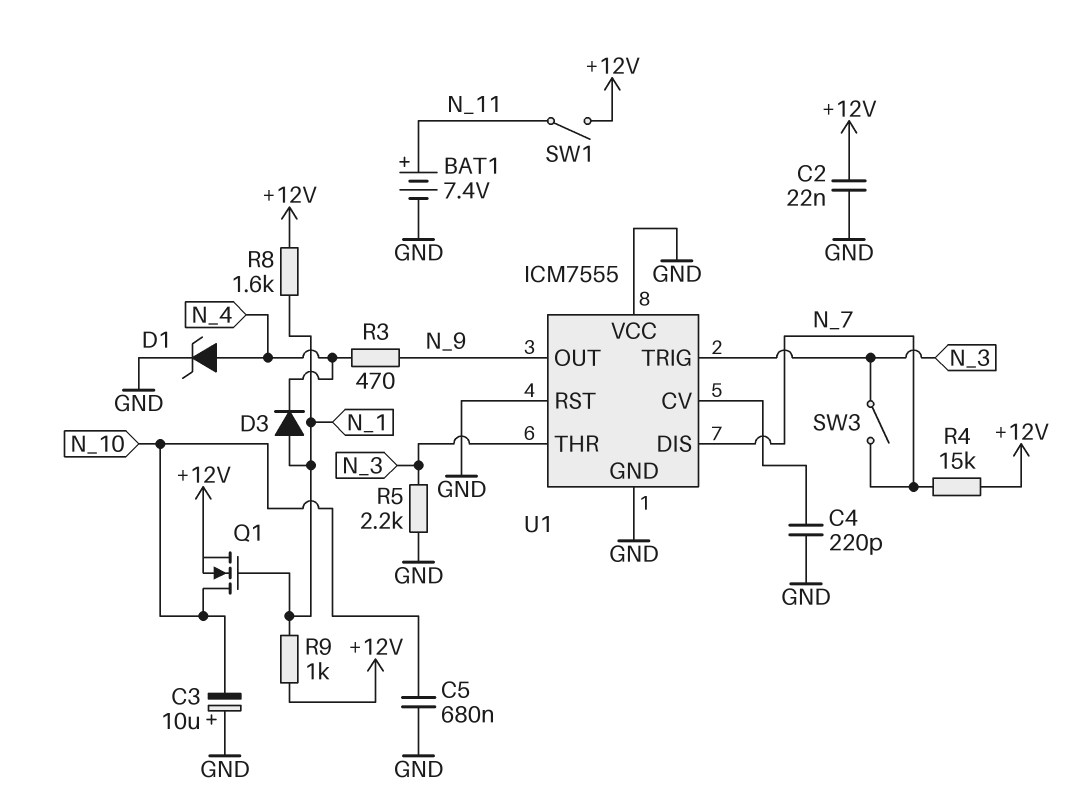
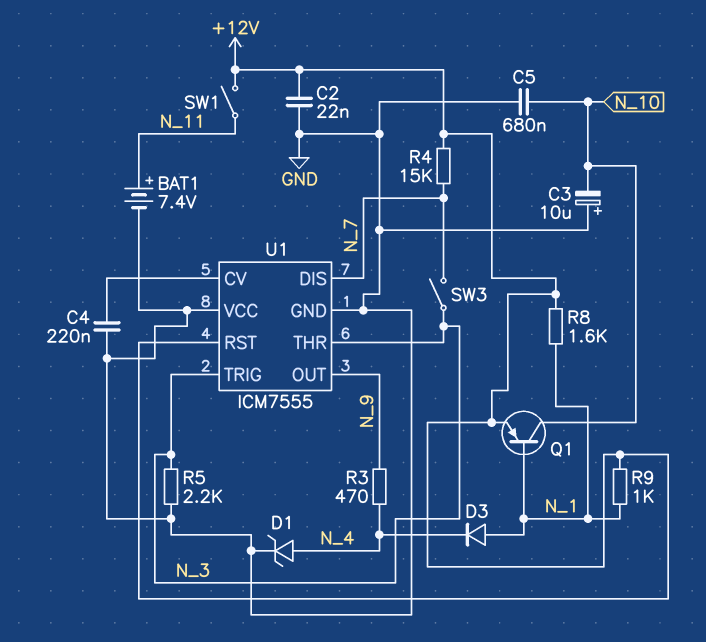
C4: 220pF (GND, U1/CV) -> 220nF (GND, U1/CV)
Q1: NMOS (G N_1, D N_10, S +12V) -> PNP (B N_1, C N_10, E +12V)
U1 pin RST: GND -> +12V

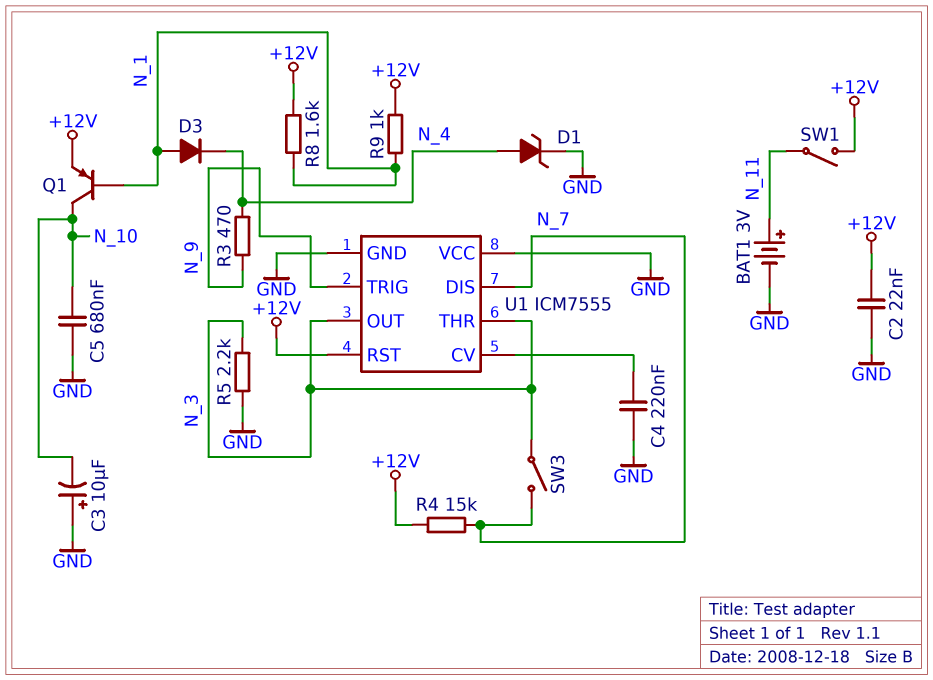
BAT1: 7.4V (plus N_11, minus GND) -> 3V (plus N_11, minus GND)
U1 pin OUT: N_9 -> N_3
U1 pin TRIG: N_3 -> N_9

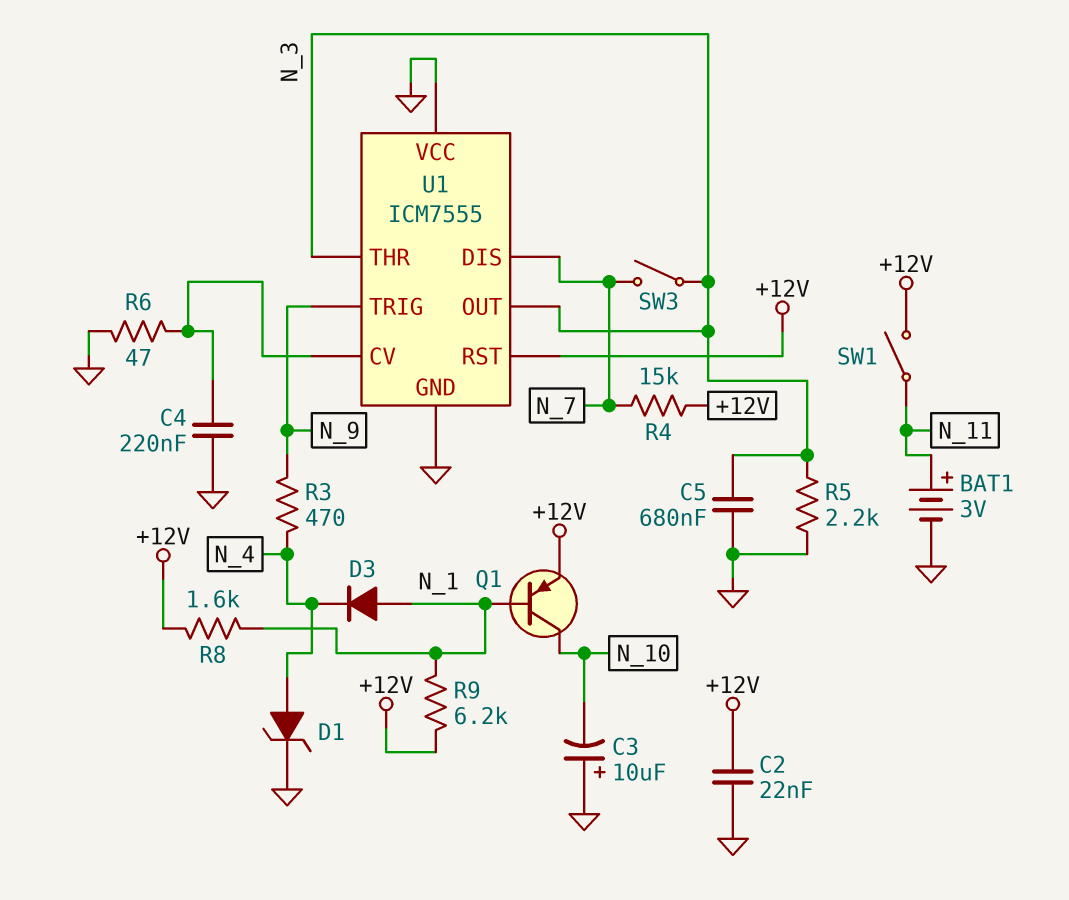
C5: 680nF (GND, N_10) -> 680nF (GND, N_3)
R6: none -> 47 (GND, U1/CV)
R9: 1k (+12V, N_1) -> 6.2k (+12V, N_1)

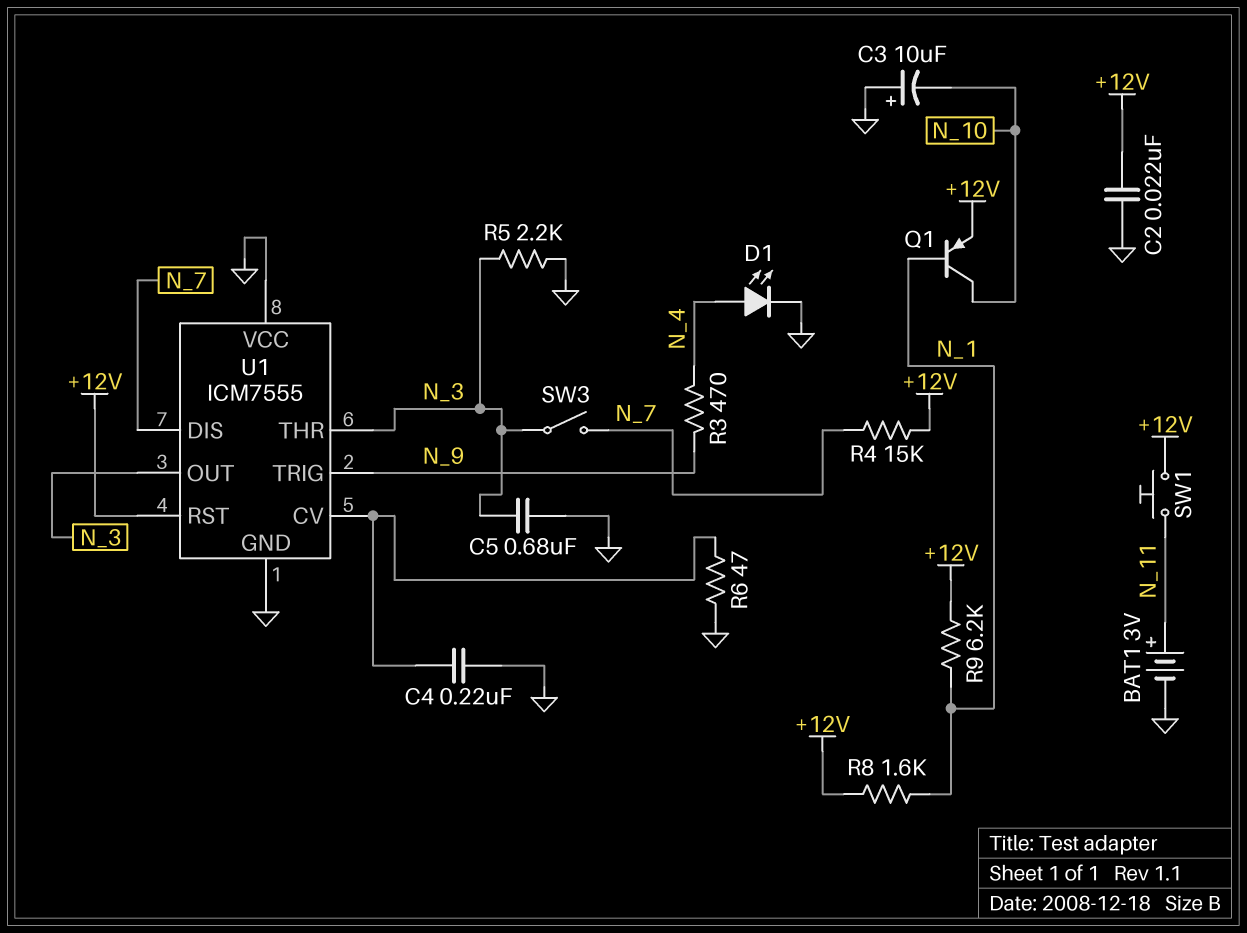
D1: zener (A N_4, K GND) -> LED (A N_4, K GND)
D3: diode (A N_1, K N_4) -> none
SW1: switch (+12V, N_11) -> button (+12V, N_11)

